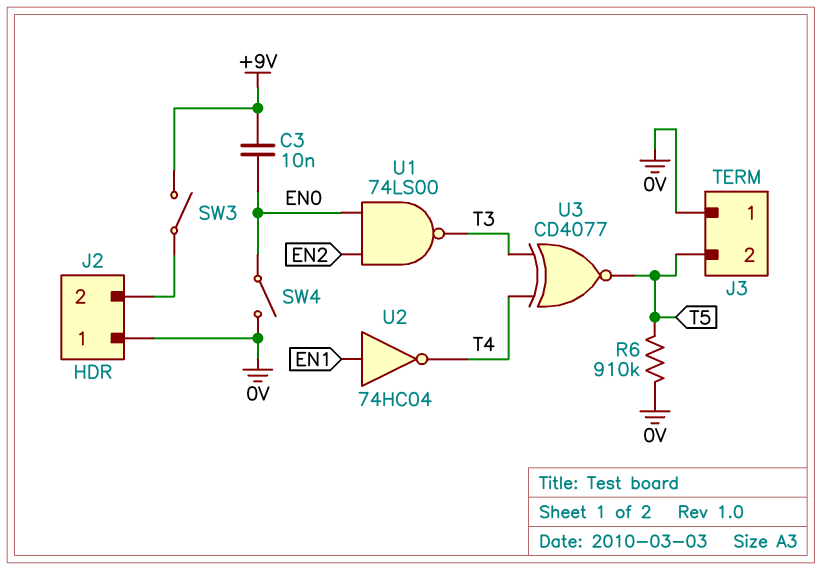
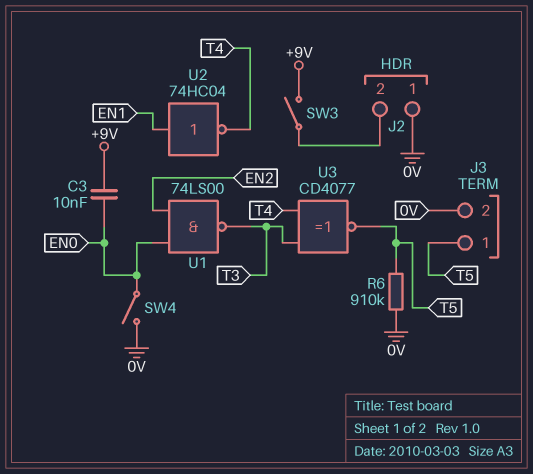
J3 pin 1: 0V -> T5
J3 pin 2: T5 -> 0V

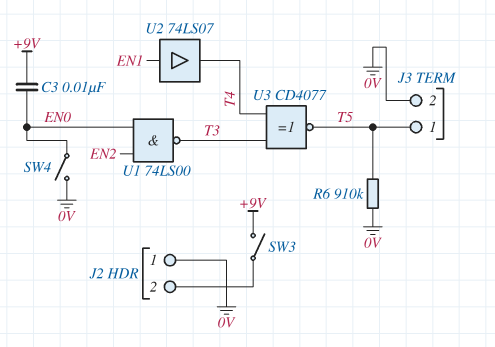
U2: NOT 74HC04 (in EN1, out T4) -> buffer 74LS07 (in EN1, out T4)

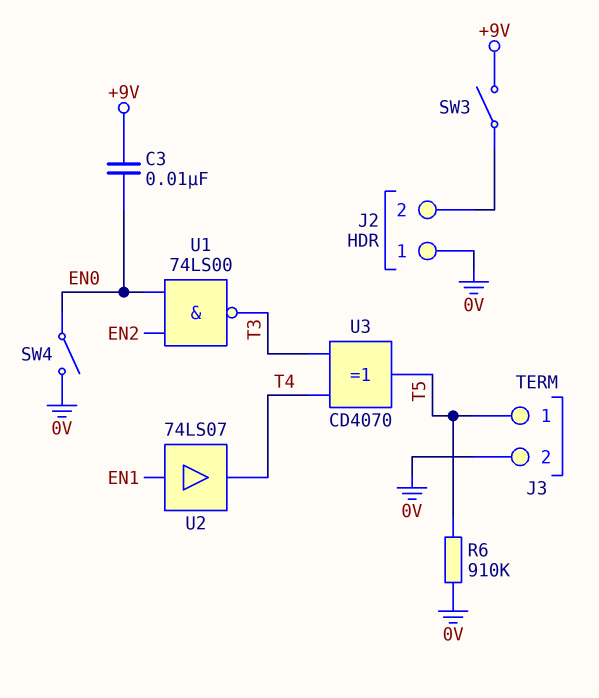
U3: XNOR CD4077 (in T3, in T4, out T5) -> XOR CD4070 (in T3, in T4, out T5)

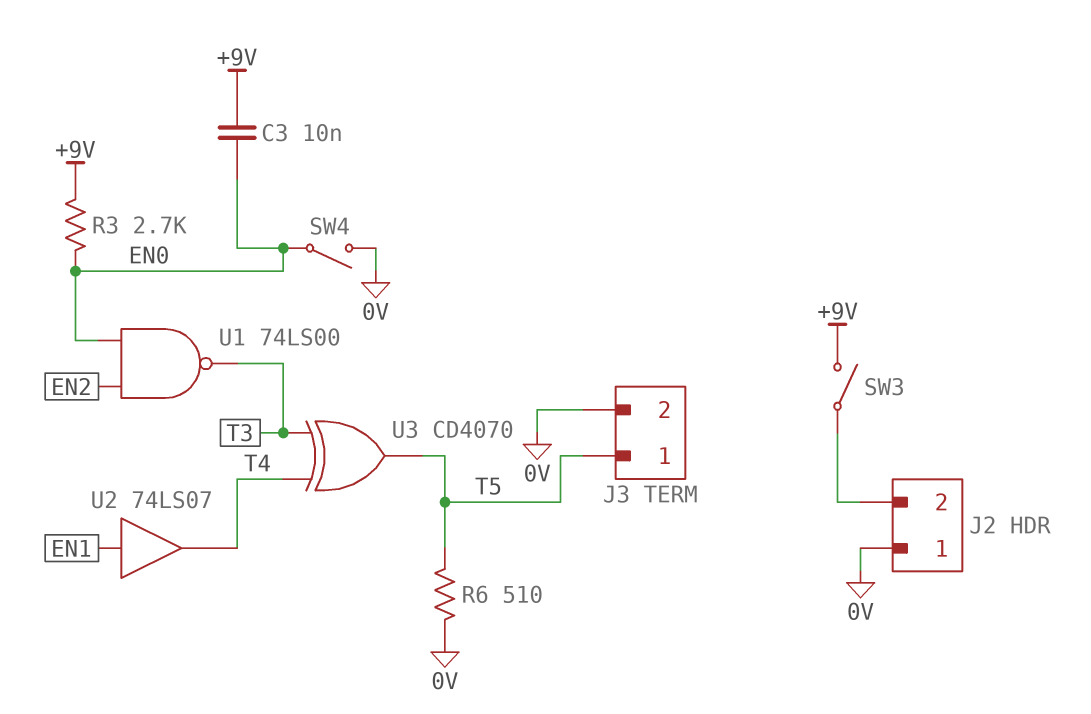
R3: none -> 2.7k (+9V, EN0)
R6: 910k (0V, T5) -> 510 (0V, T5)

